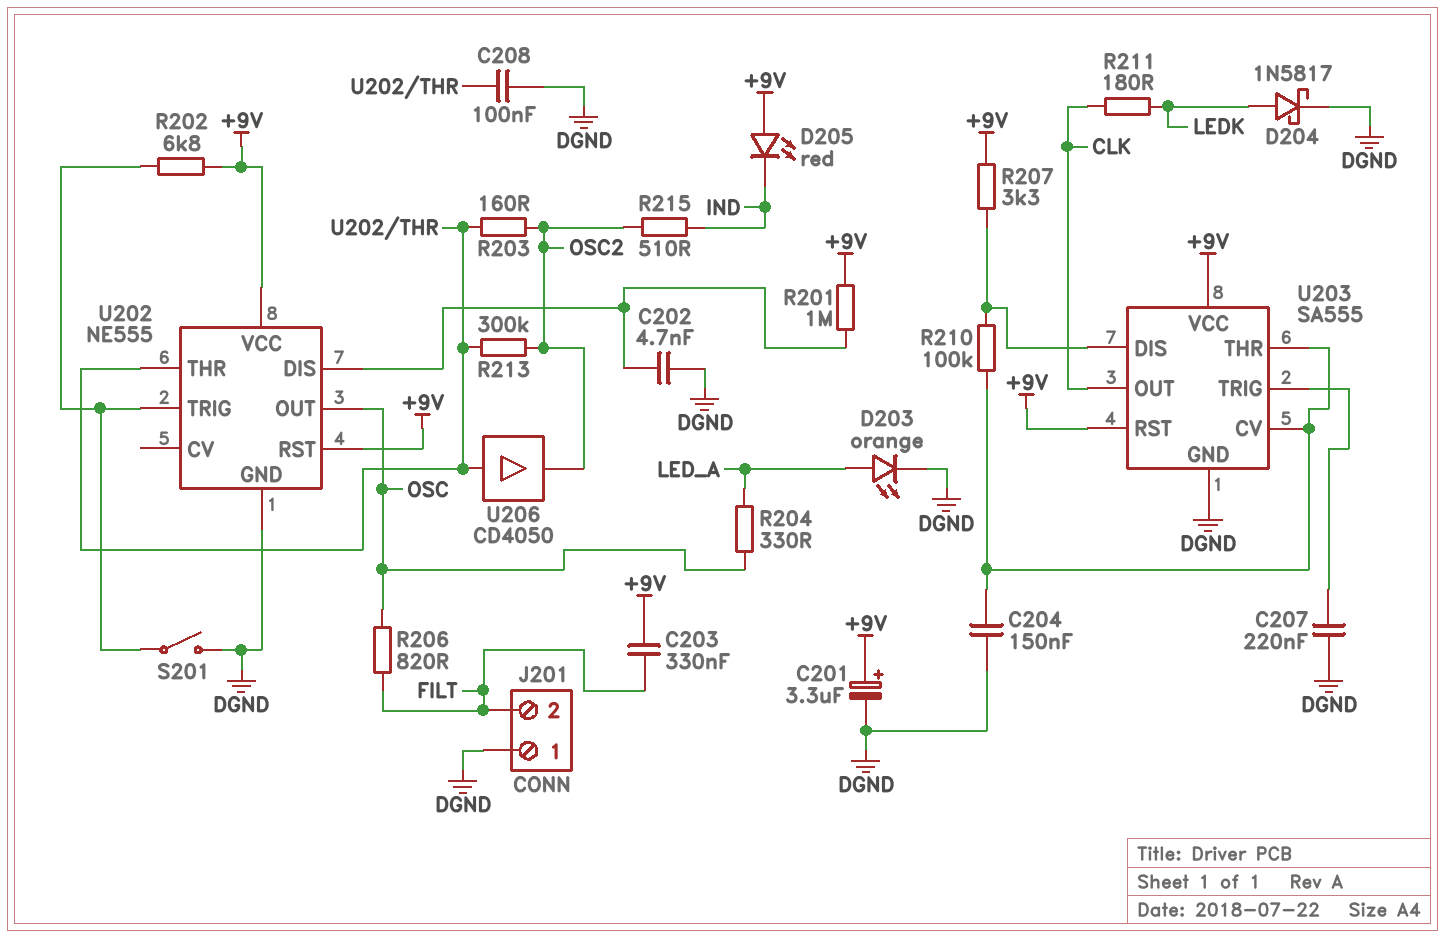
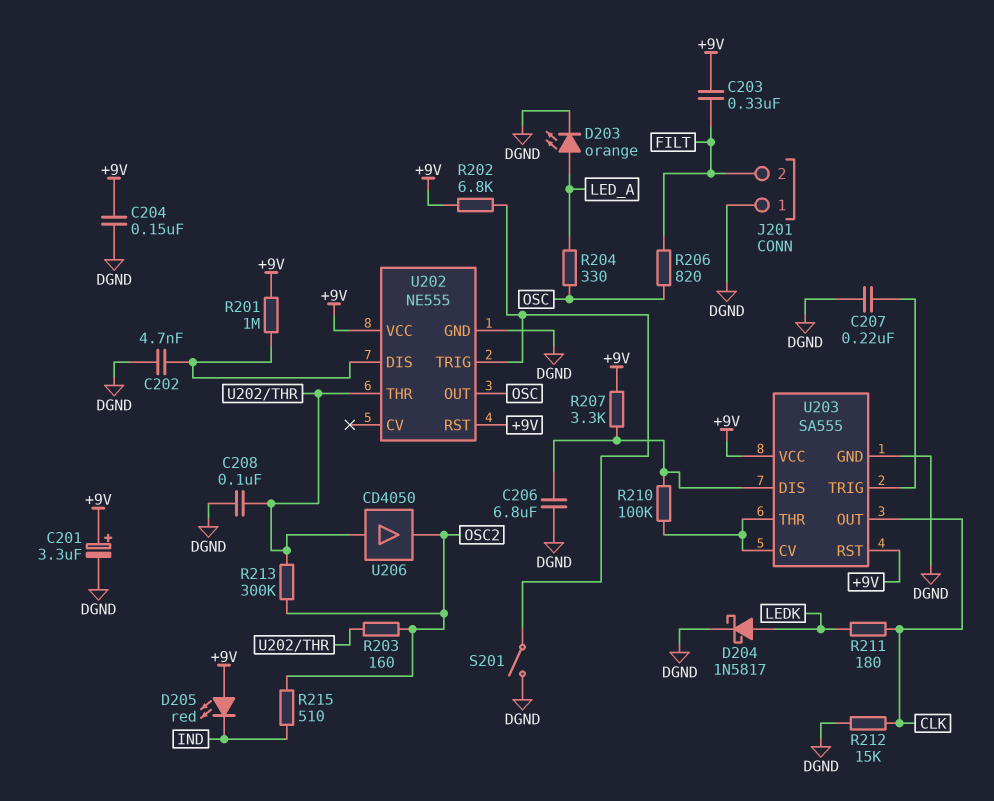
C204: 150nF (DGND, U203/CV) -> 150nF (+9V, DGND)
C206: none -> 6.8uF (DGND, U203/DIS)
R212: none -> 15k (CLK, DGND)

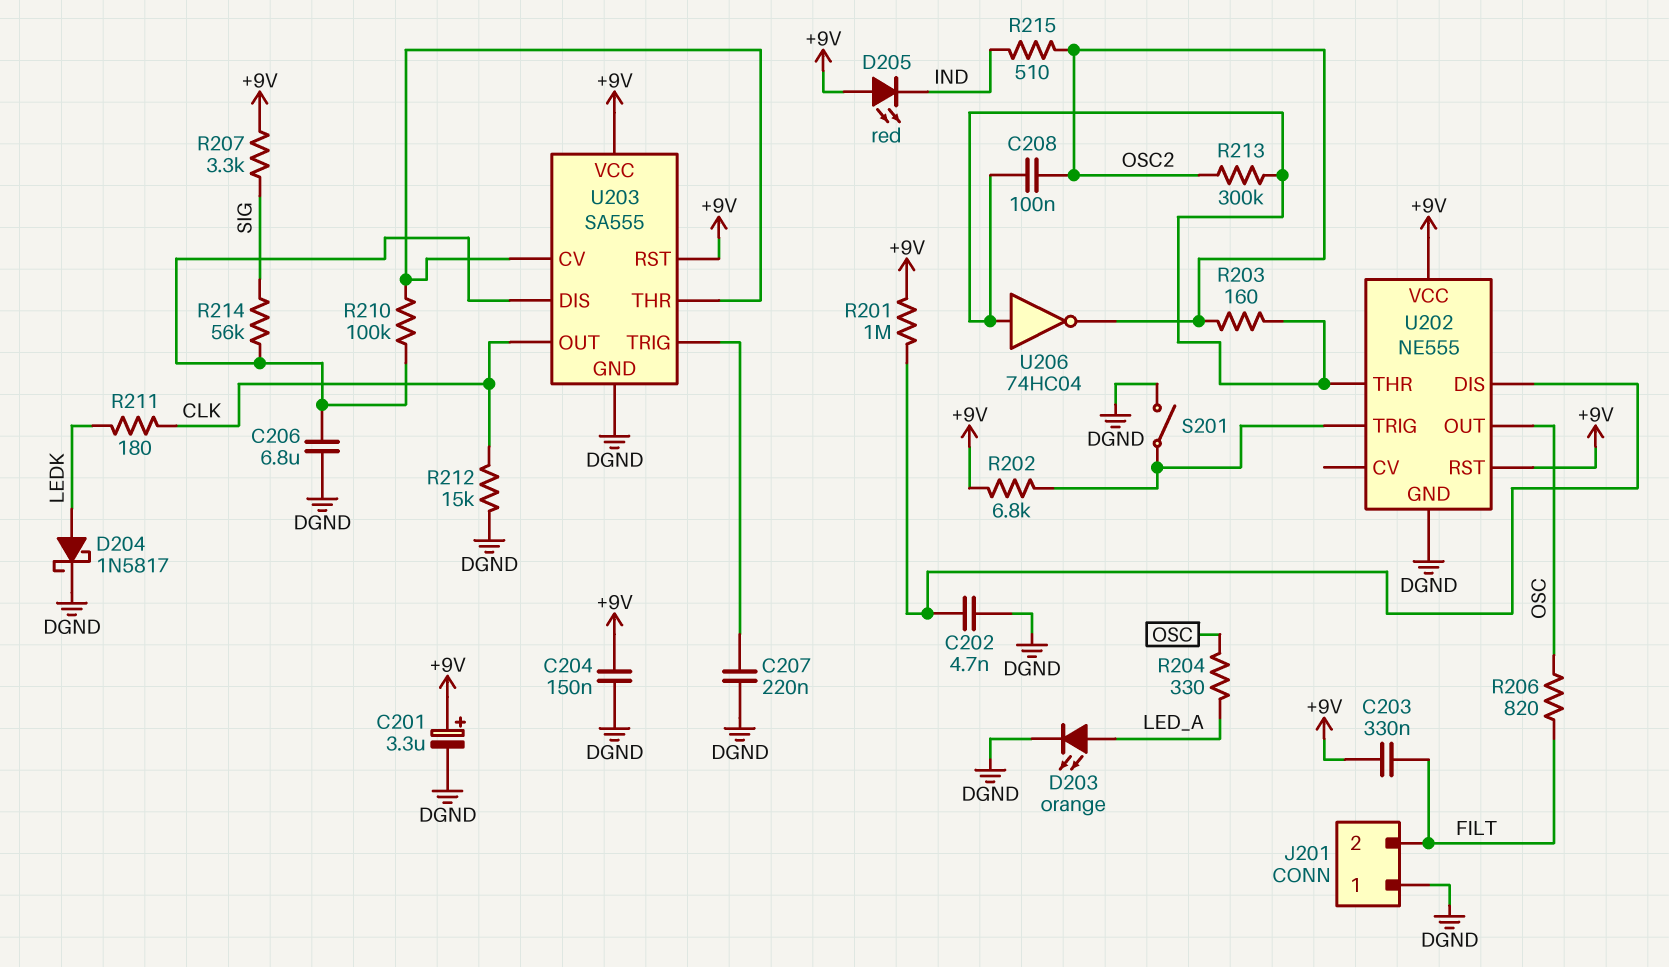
C208: 100nF (DGND, U202/THR) -> 100nF (OSC2, U202/THR)
R207: 3.3k (+9V, U203/DIS) -> 3.3k (+9V, SIG)
R214: none -> 56k (SIG, U203/DIS)
U206: buffer CD4050 (in U202/THR, out OSC2) -> NOT 74HC04 (in U202/THR, out OSC2)

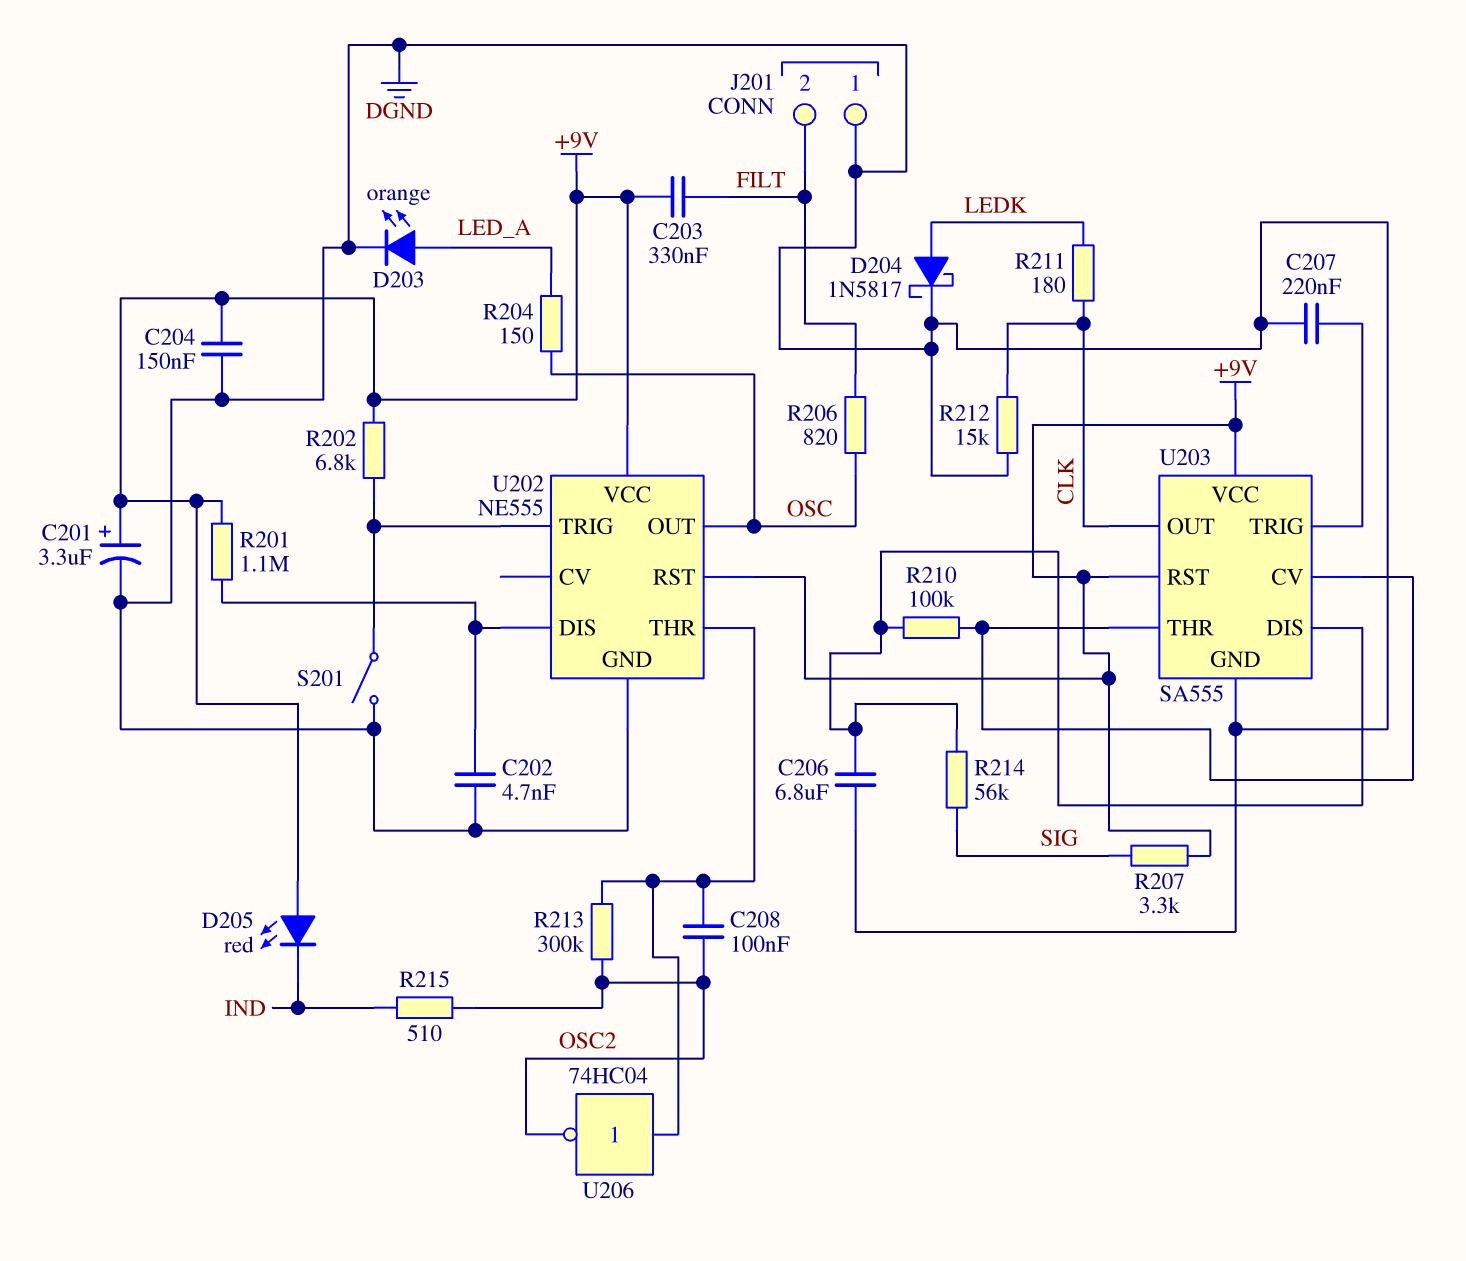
R201: 1M (+9V, U202/DIS) -> 1.1M (+9V, U202/DIS)
R203: 160 (OSC2, U202/THR) -> none
R204: 330 (LED_A, OSC) -> 150 (LED_A, OSC)

